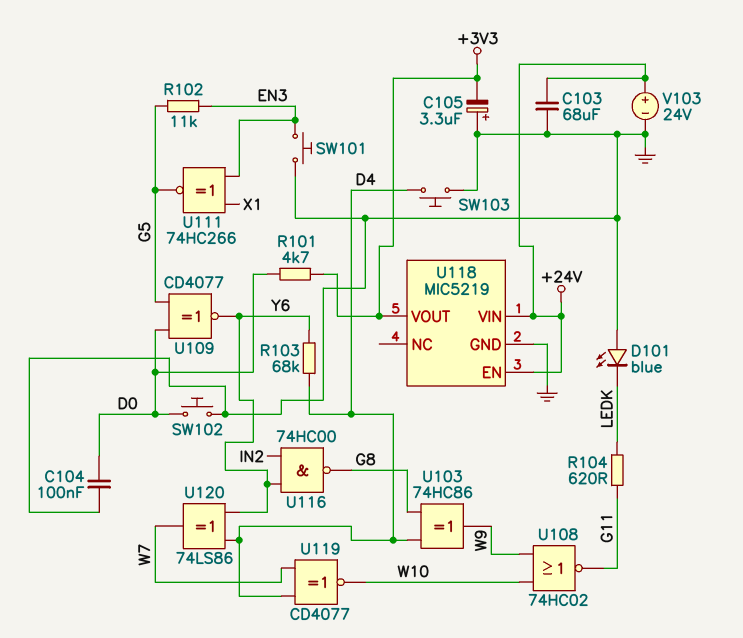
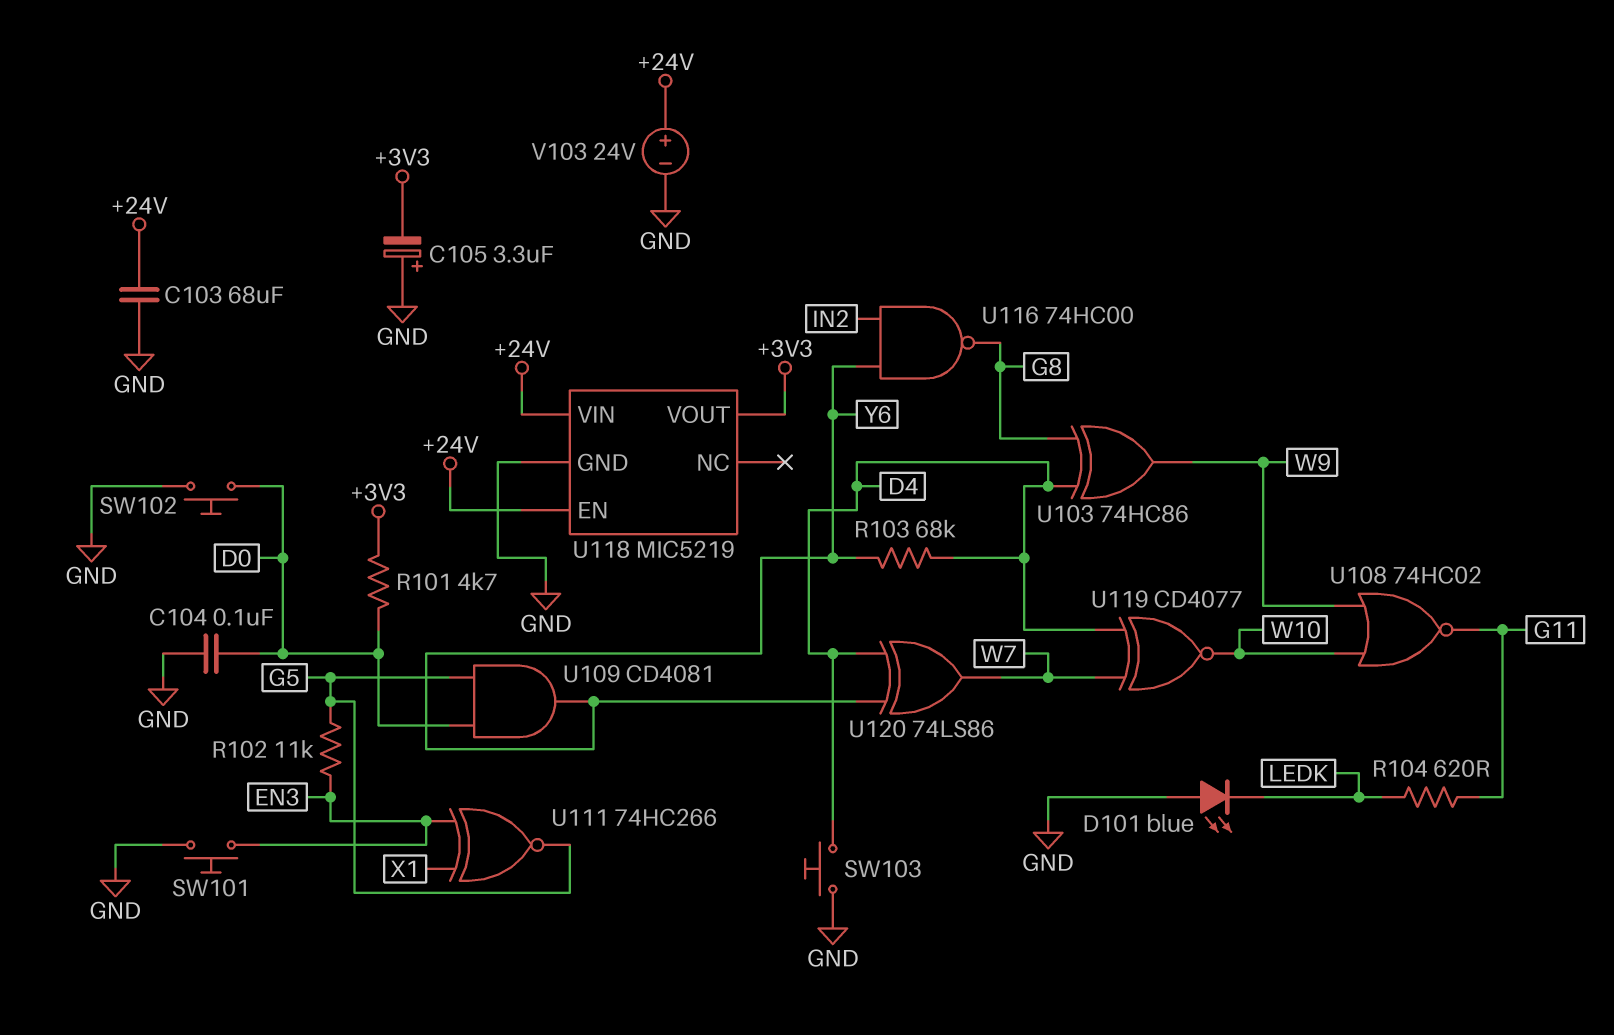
U109: XNOR CD4077 (in D0, in G5, out Y6) -> AND CD4081 (in D0, in G5, out Y6)

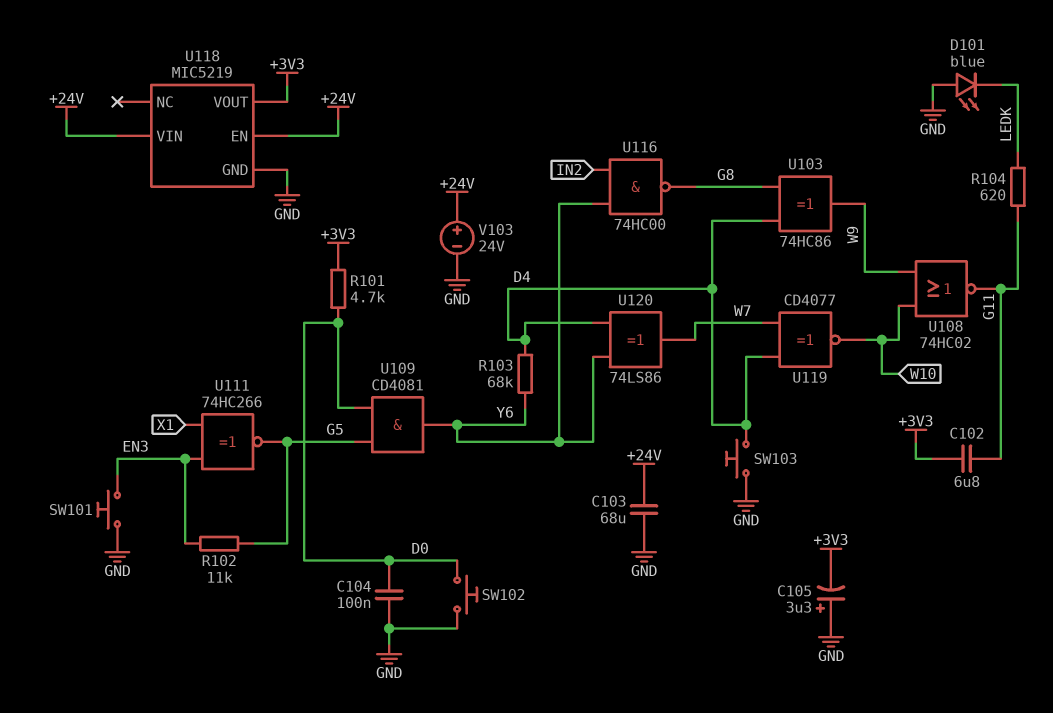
C102: none -> 6.8uF (+3V3, G11)

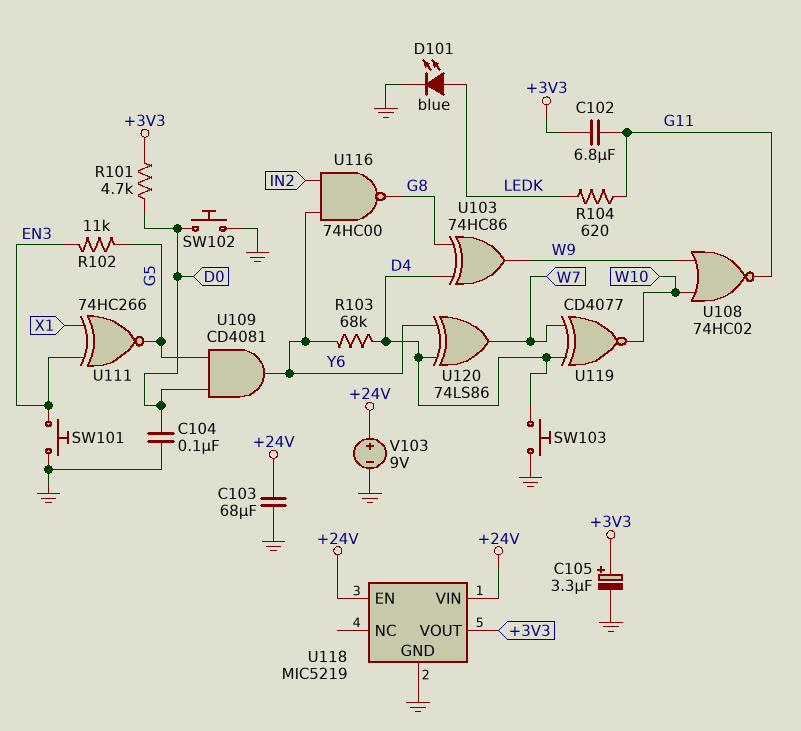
C105: 3.3uF (plus GND, minus +3V3) -> 3.3uF (plus +3V3, minus GND)
D101: LED blue (A GND, K LEDK) -> LED blue (A LEDK, K GND)
V103: 24V (plus +24V, minus GND) -> 9V (plus +24V, minus GND)

